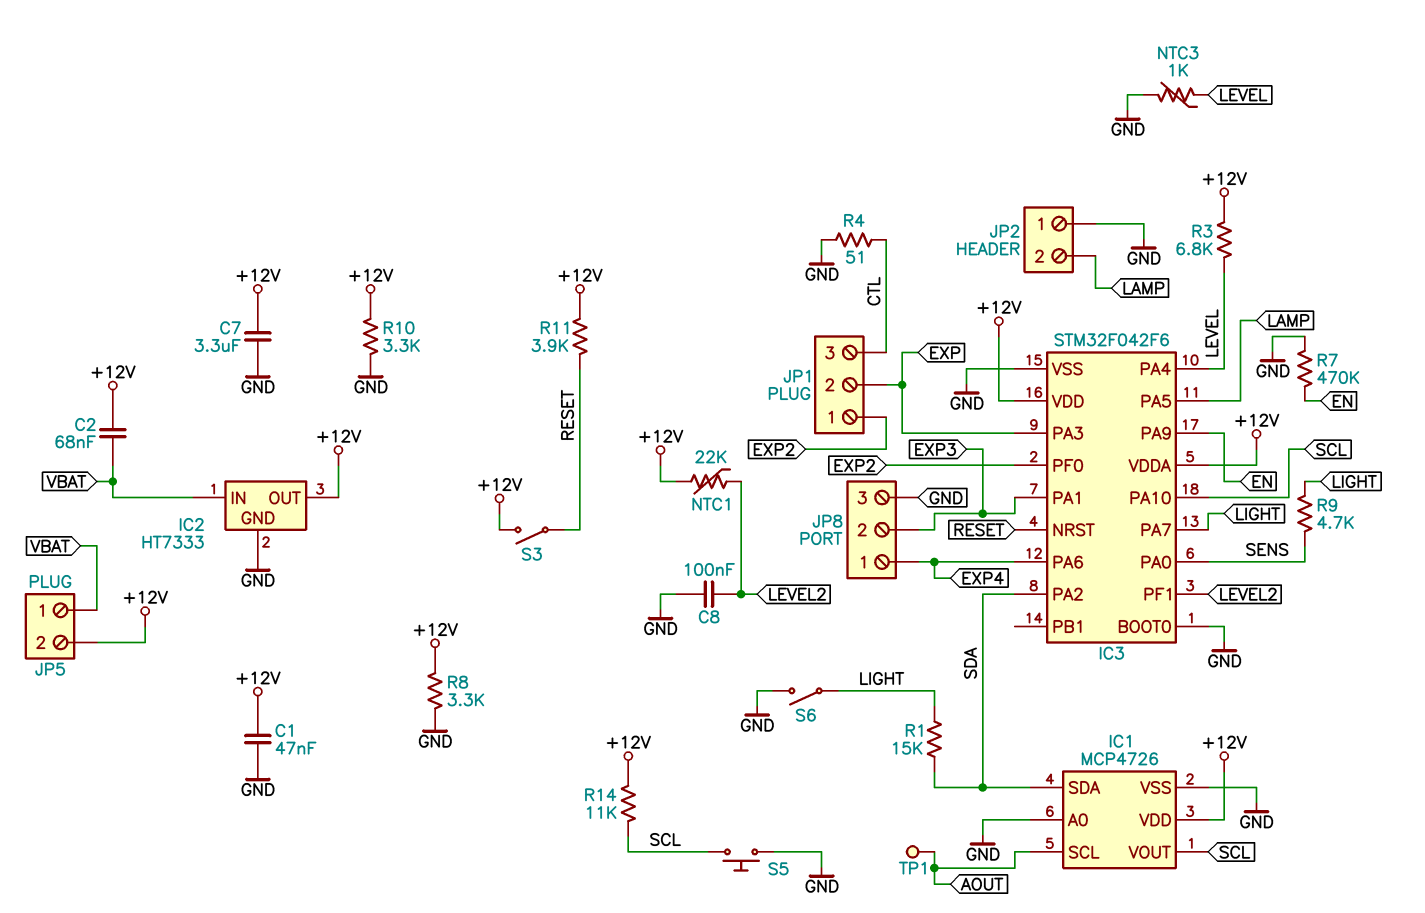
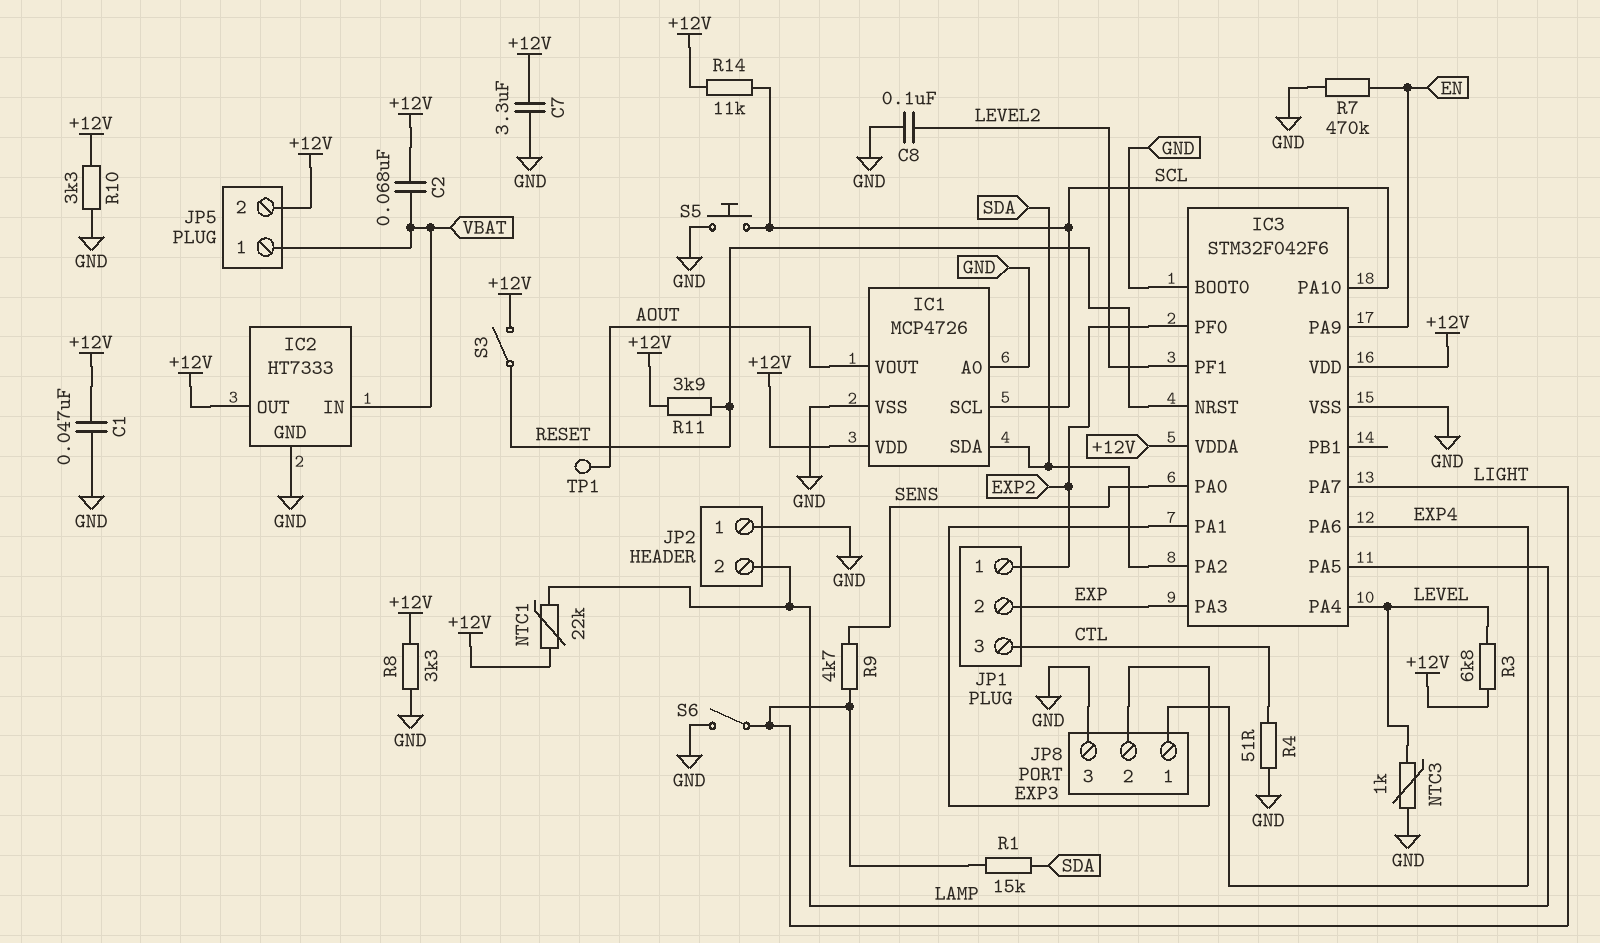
IC1 pin SCL: AOUT -> SCL
IC1 pin VOUT: SCL -> AOUT
NTC1: 22k (+12V, LEVEL2) -> 22k (+12V, LAMP)

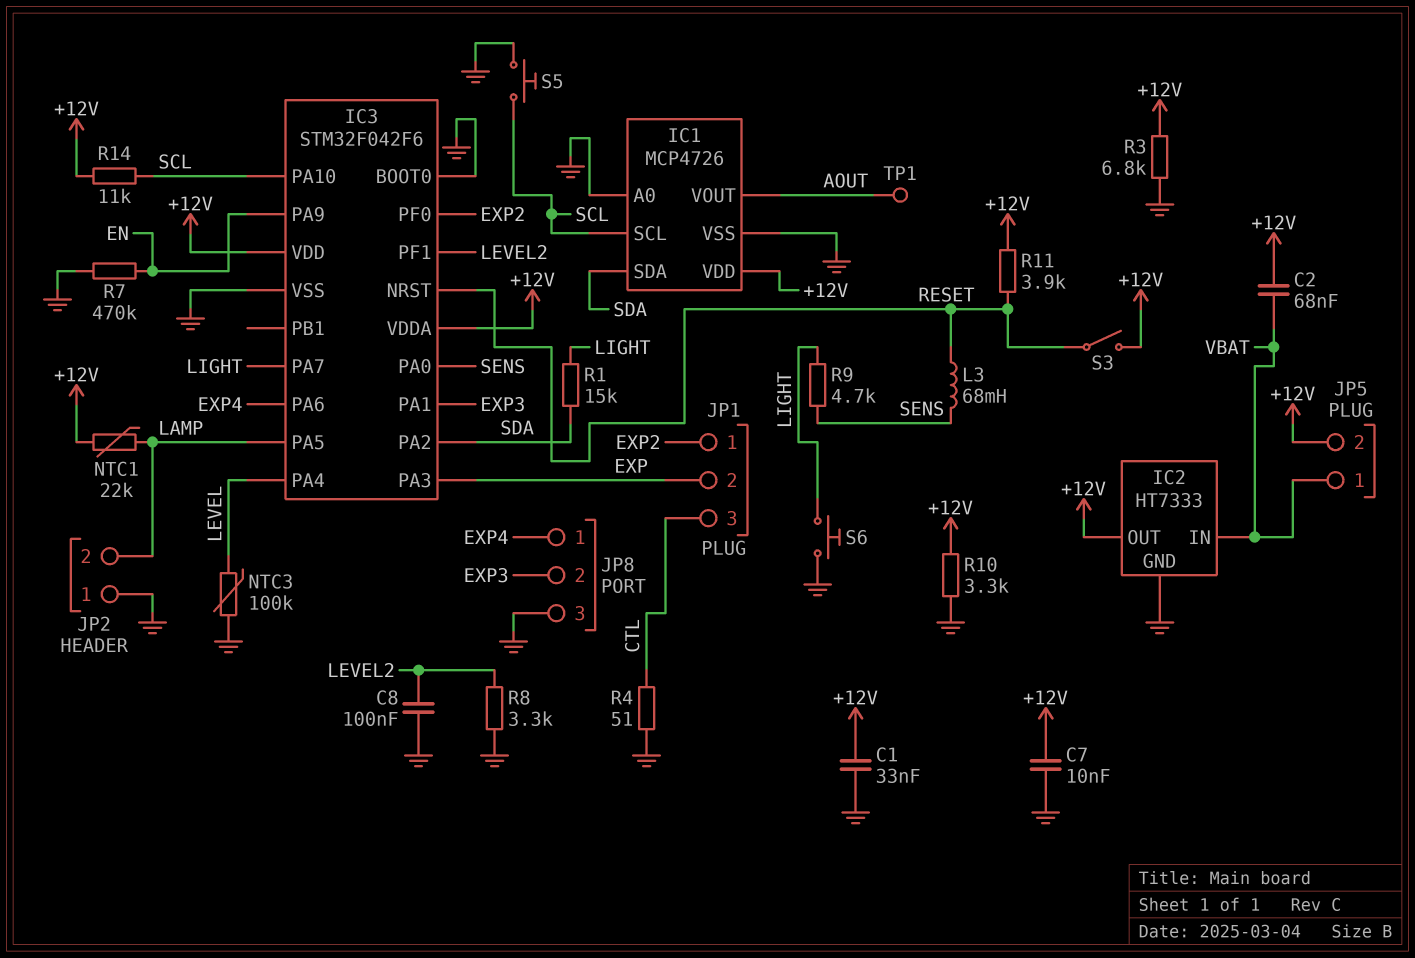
C1: 47nF (+12V, GND) -> 33nF (+12V, GND)
C7: 3.3uF (+12V, GND) -> 10nF (+12V, GND)
L3: none -> 68mH (RESET, SENS)
NTC3: 1k (GND, LEVEL) -> 100k (GND, LEVEL)
R3: 6.8k (+12V, LEVEL) -> 6.8k (+12V, GND)
R8: 3.3k (+12V, GND) -> 3.3k (GND, LEVEL2)
S6: switch (GND, LIGHT) -> button (GND, LIGHT)

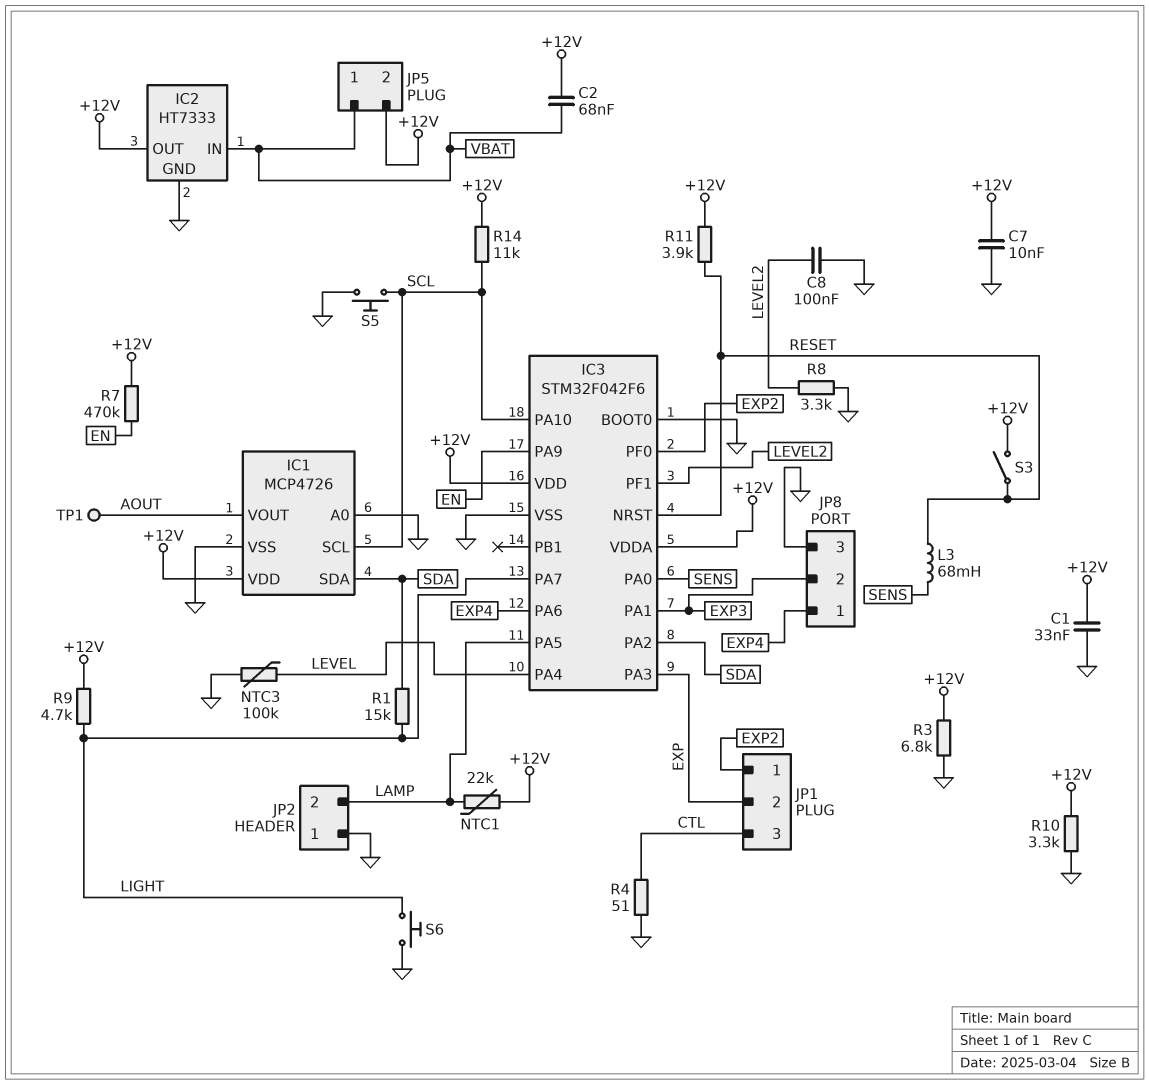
R7: 470k (EN, GND) -> 470k (+12V, EN)
R9: 4.7k (LIGHT, SENS) -> 4.7k (+12V, LIGHT)

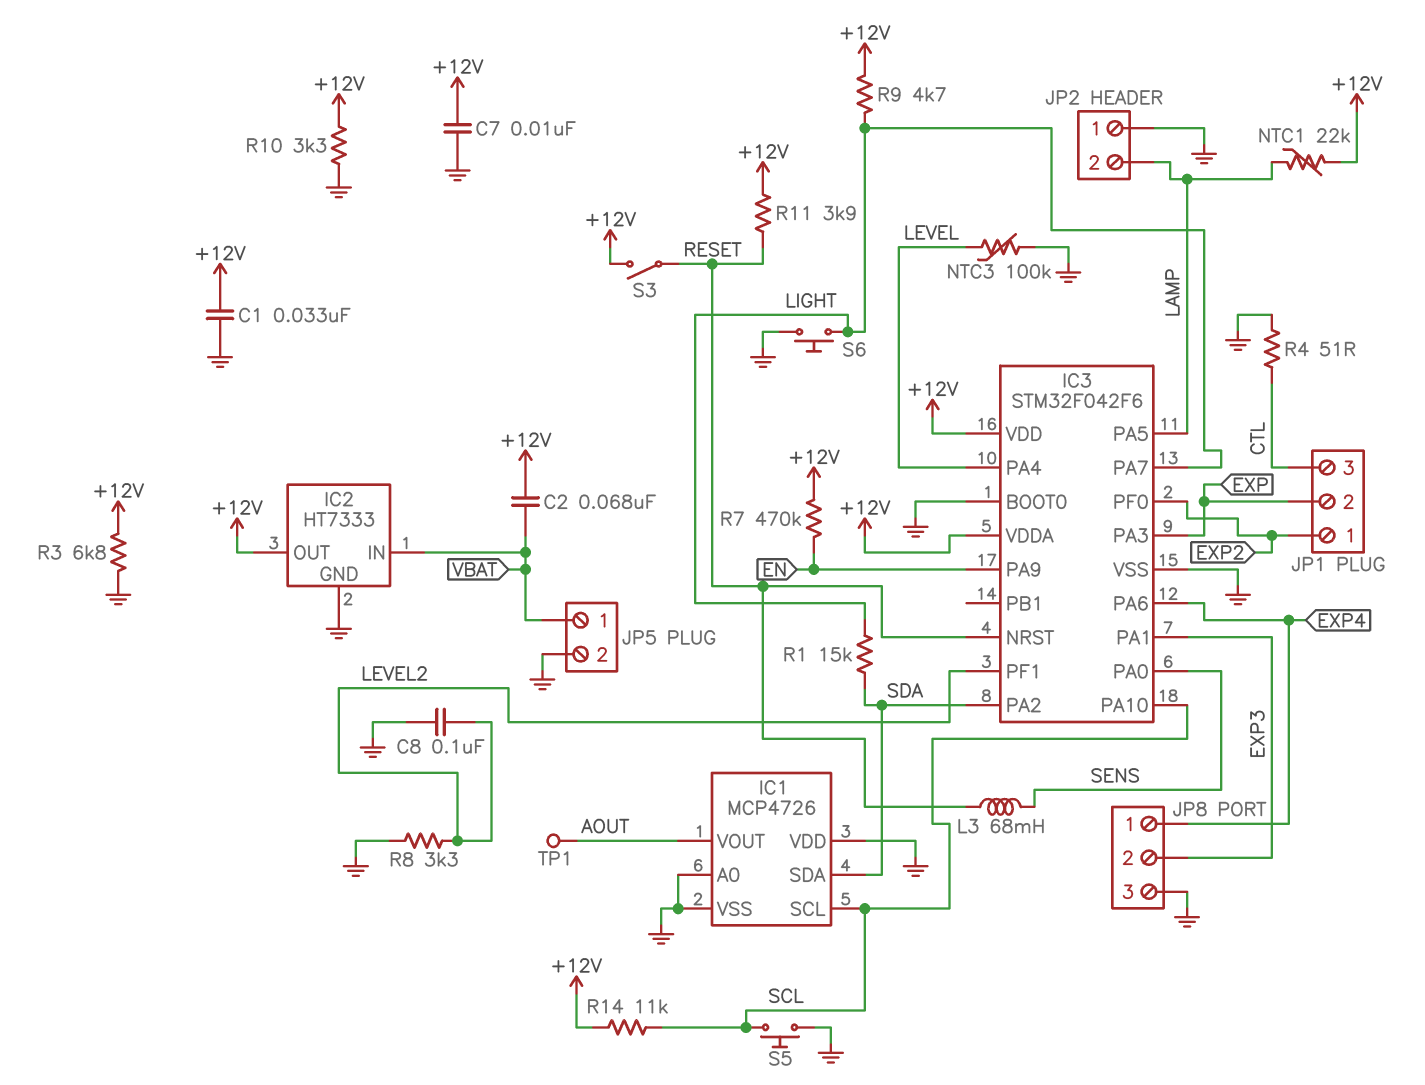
IC1 pin VDD: +12V -> GND
JP5 pin 2: +12V -> GND

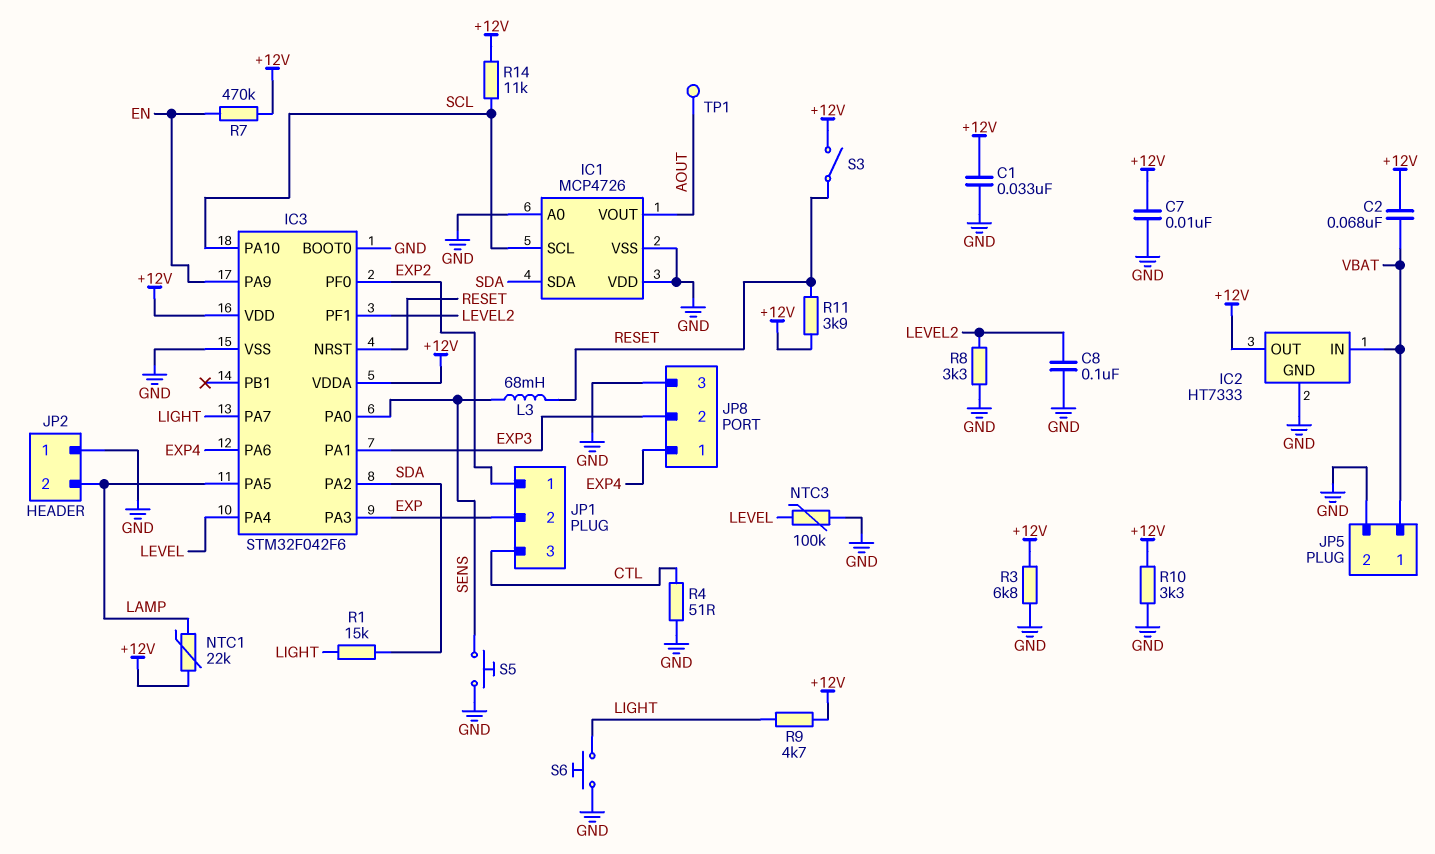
S5: button (GND, SCL) -> button (GND, SENS)

